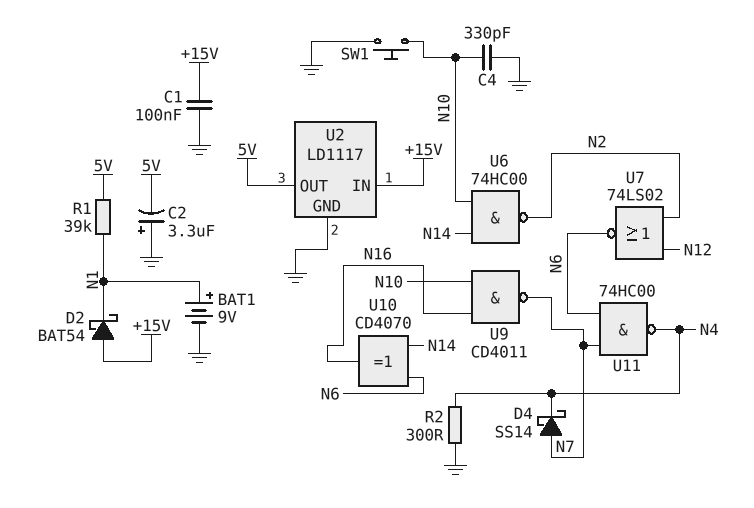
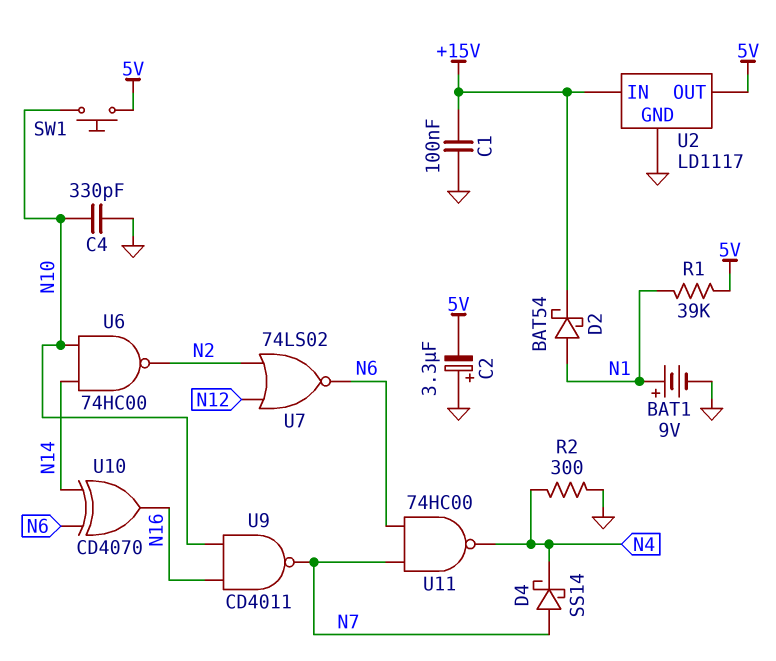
D2: schottky BAT54 (A +15V, K N1) -> schottky BAT54 (A N1, K +15V)
SW1: button (GND, N10) -> button (5V, N10)

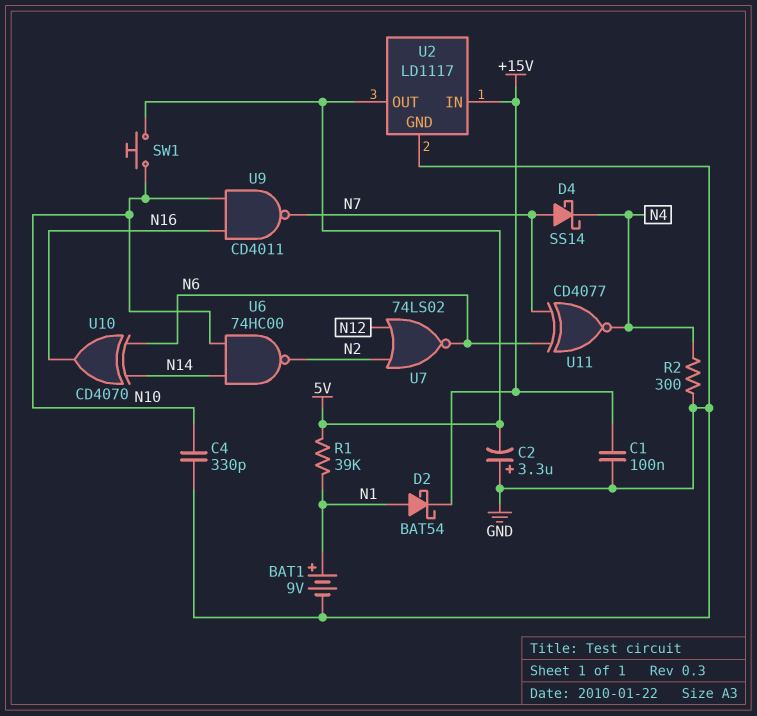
U11: NAND 74HC00 (in N6, in N7, out N4) -> XNOR CD4077 (in N6, in N7, out N4)

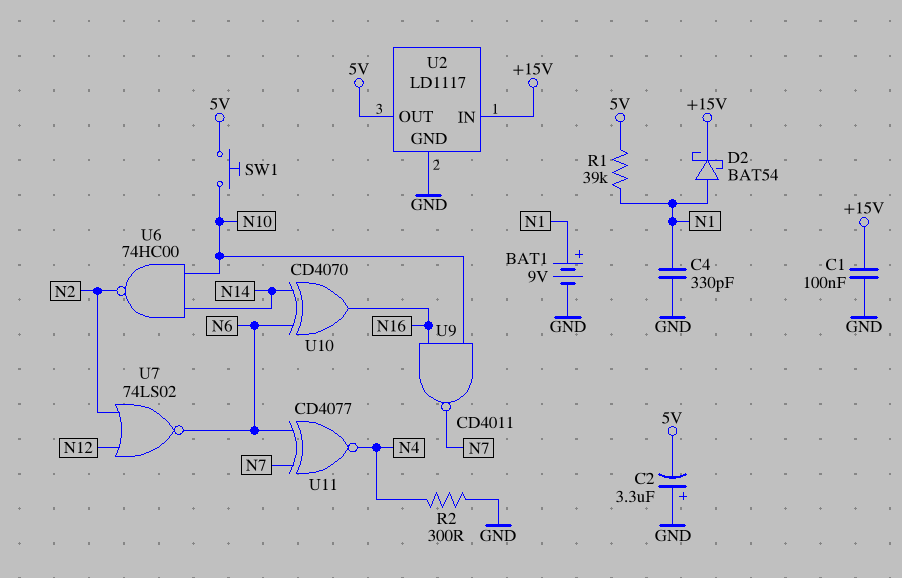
C4: 330pF (GND, N10) -> 330pF (GND, N1)
D4: schottky SS14 (A N7, K N4) -> none

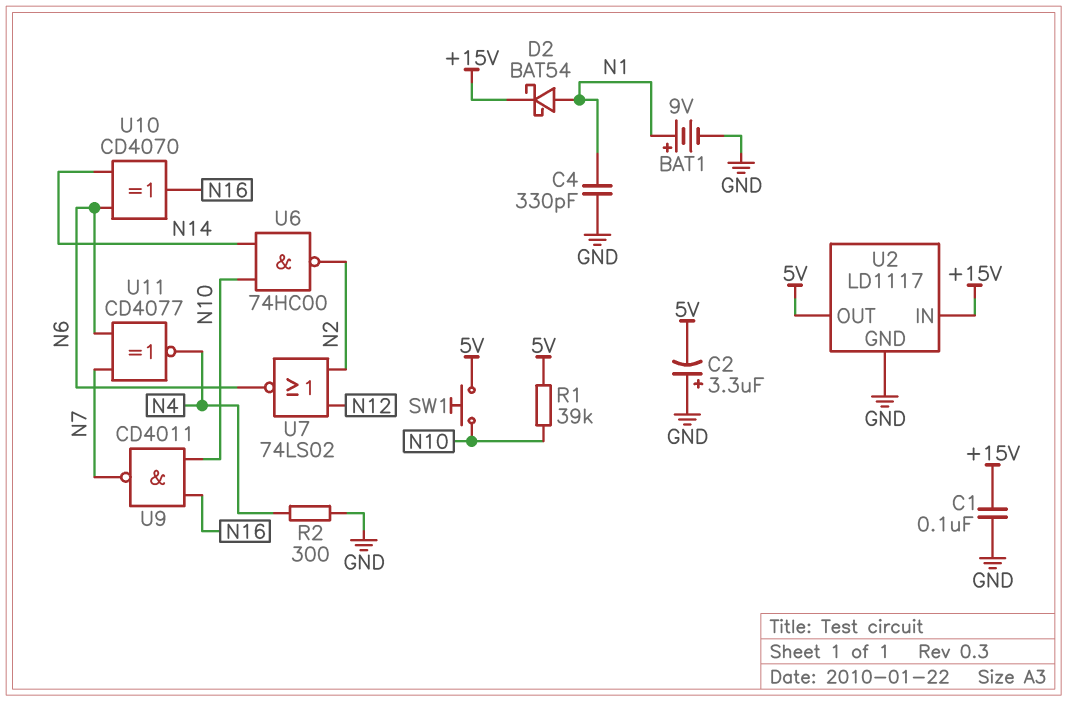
R1: 39k (5V, N1) -> 39k (5V, N10)

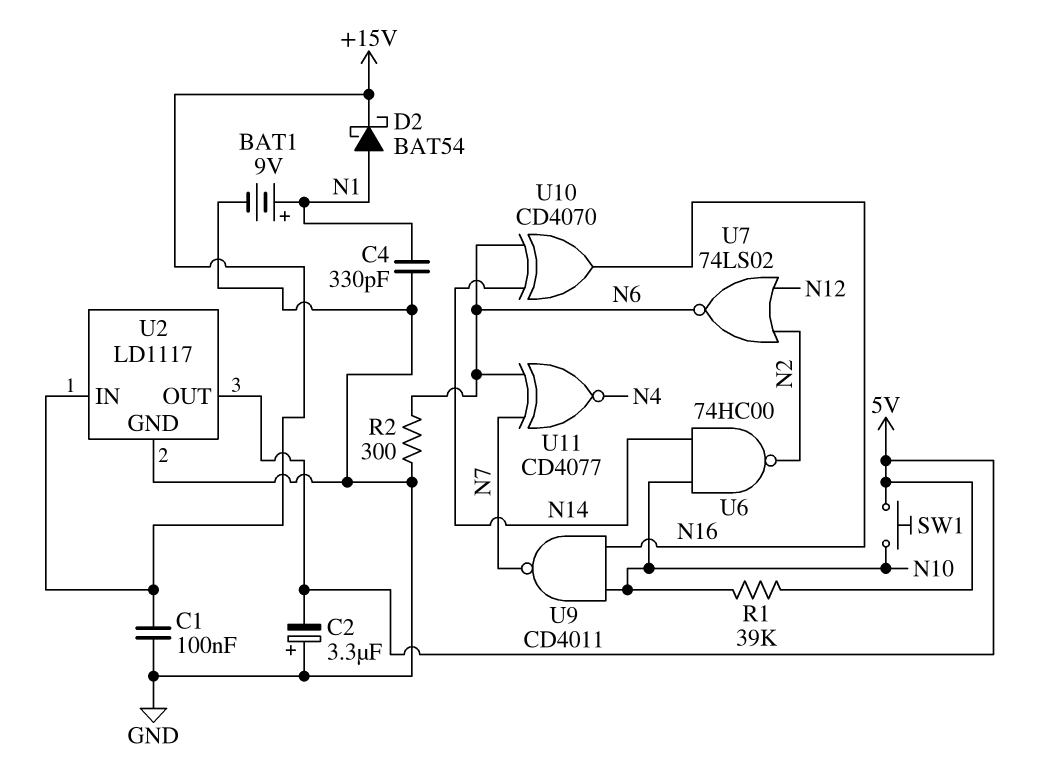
R2: 300 (GND, N4) -> 300 (GND, N6)

